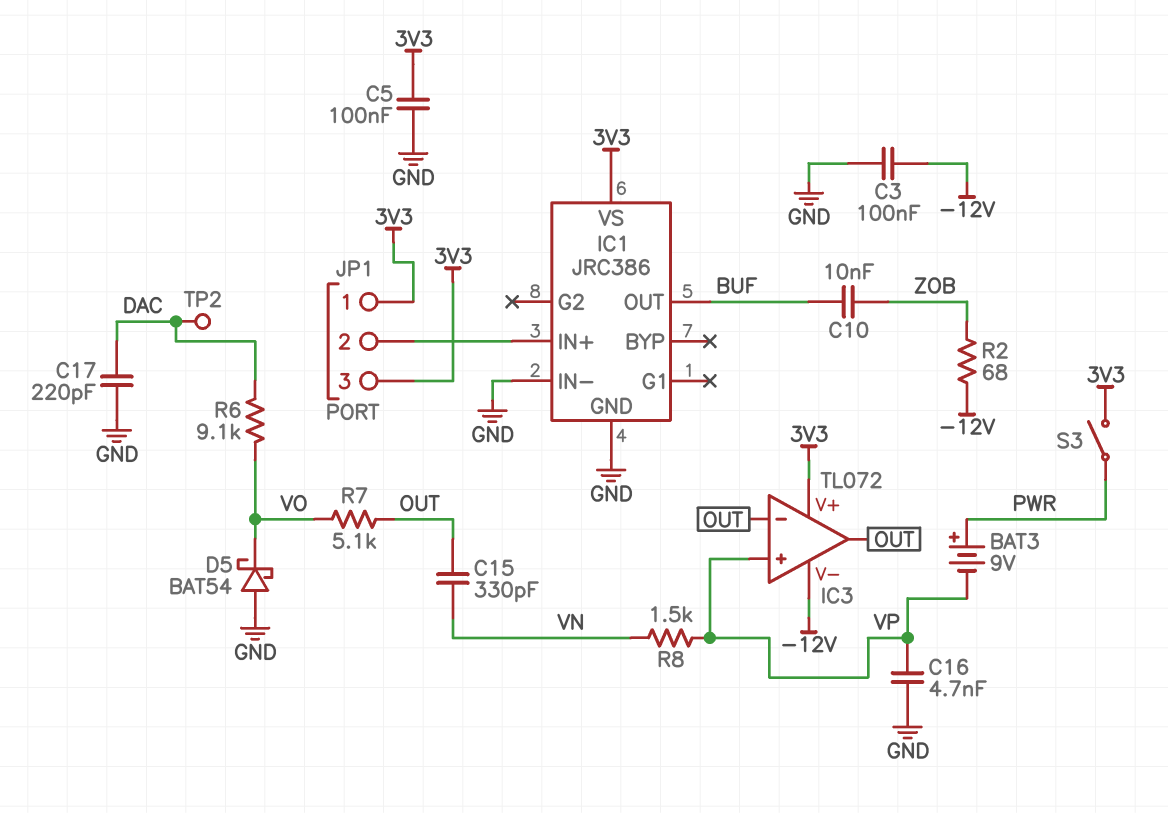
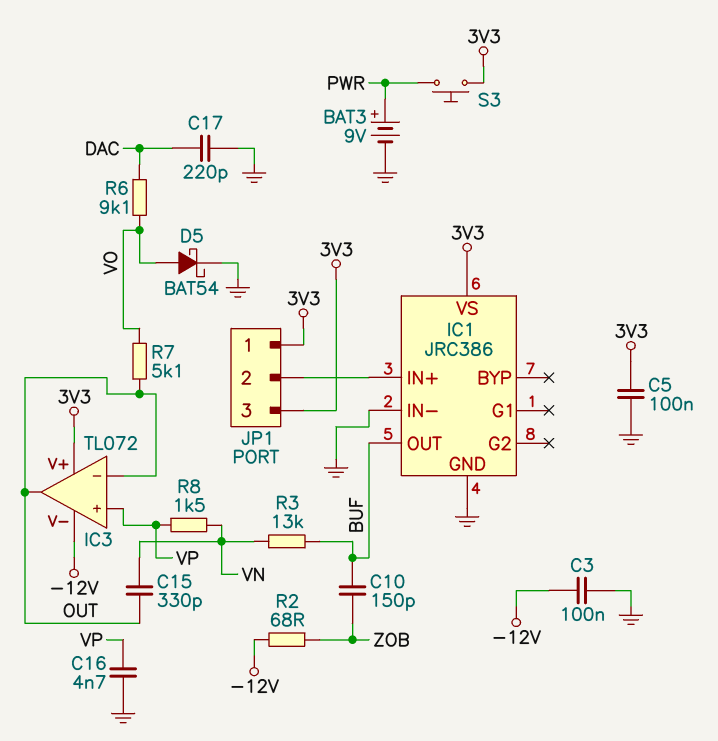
BAT3: 9V (plus PWR, minus VP) -> 9V (plus PWR, minus GND)
C10: 10nF (BUF, ZOB) -> 150pF (BUF, ZOB)
D5: schottky BAT54 (A GND, K VO) -> schottky BAT54 (A VO, K GND)
R3: none -> 13k (BUF, VN)
S3: switch (3V3, PWR) -> button (3V3, PWR)
TP2: test point (DAC) -> none

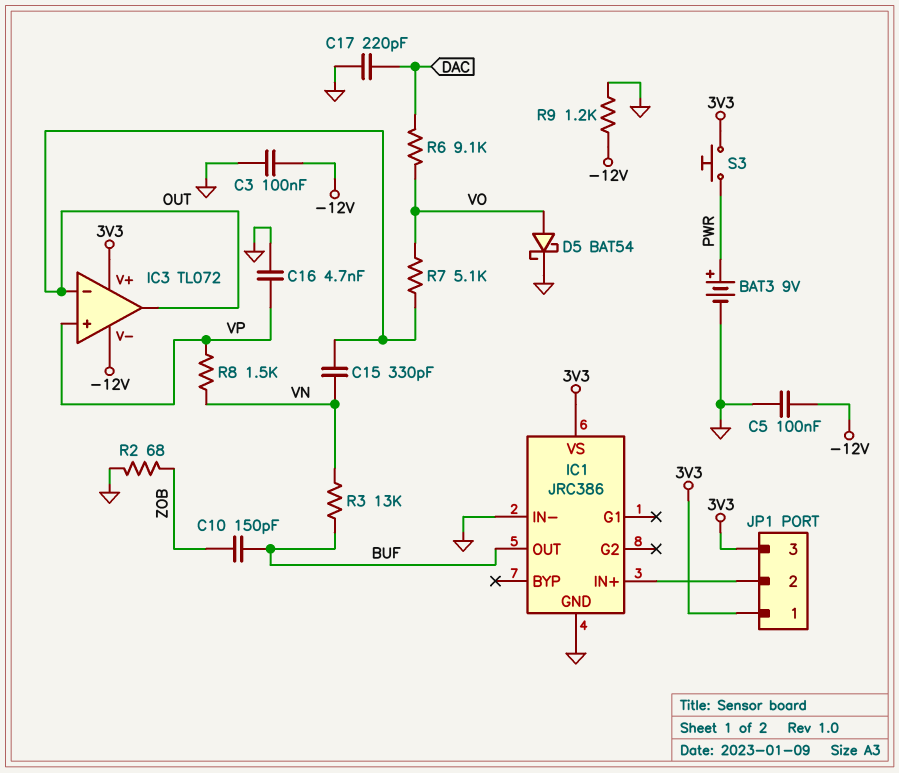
C5: 100nF (3V3, GND) -> 100nF (-12V, GND)
R2: 68 (-12V, ZOB) -> 68 (GND, ZOB)
R9: none -> 1.2k (-12V, GND)

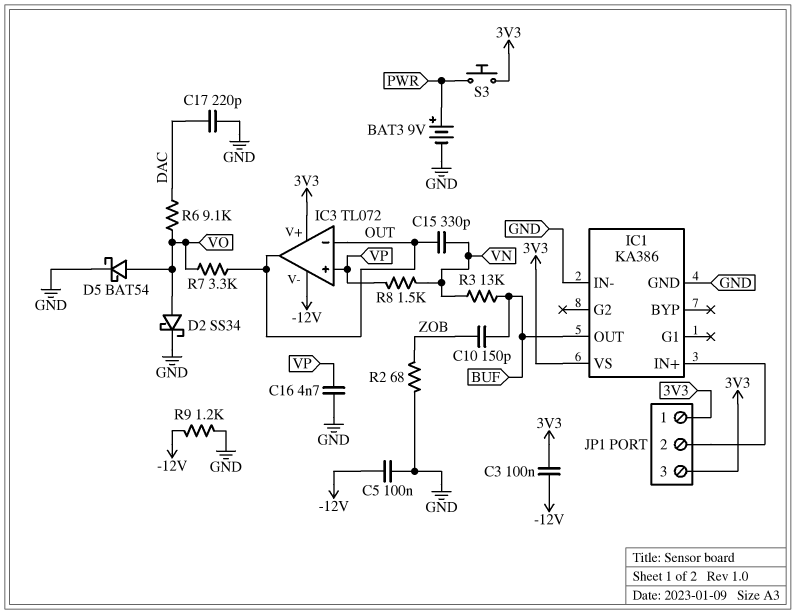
C3: 100nF (-12V, GND) -> 100nF (-12V, 3V3)
D2: none -> schottky SS34 (A VO, K GND)
IC1: JRC386 -> KA386
R7: 5.1k (OUT, VO) -> 3.3k (OUT, VO)

